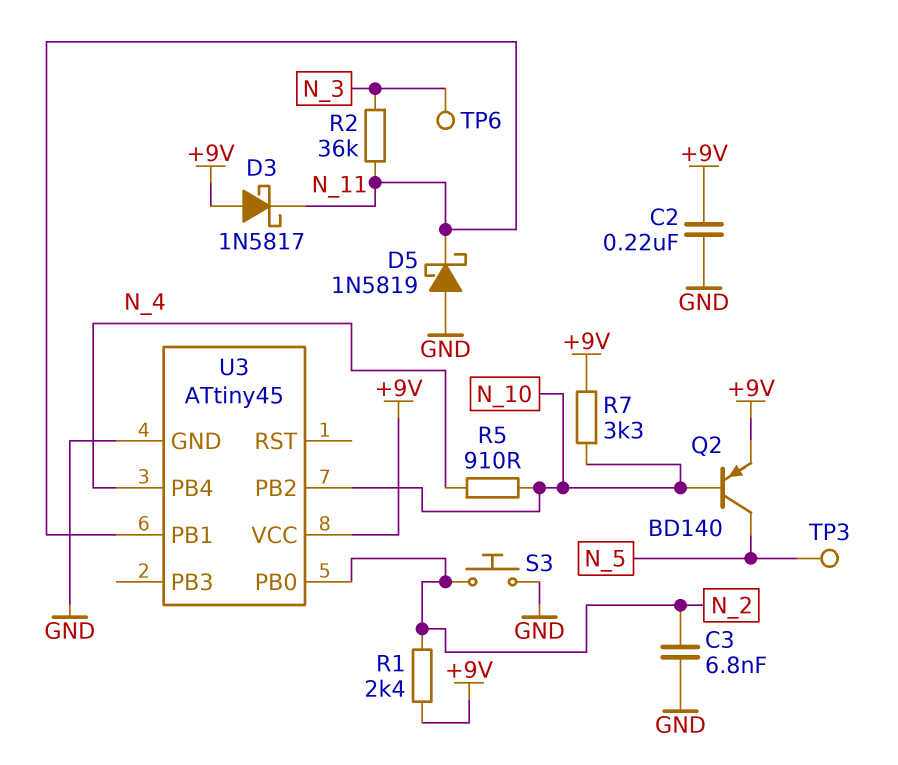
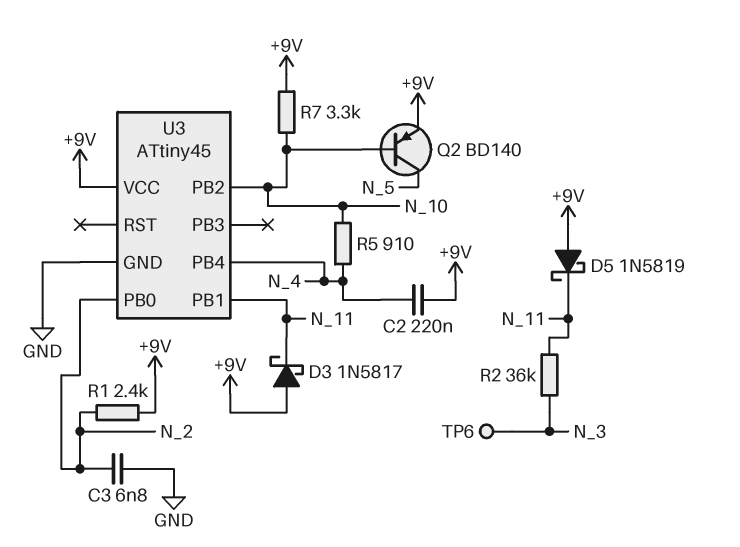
C2: 220nF (+9V, GND) -> 220nF (+9V, N_4)
D5: schottky 1N5819 (A GND, K N_11) -> schottky 1N5819 (A +9V, K N_11)
S3: button (GND, N_2) -> none
TP3: test point (N_5) -> none

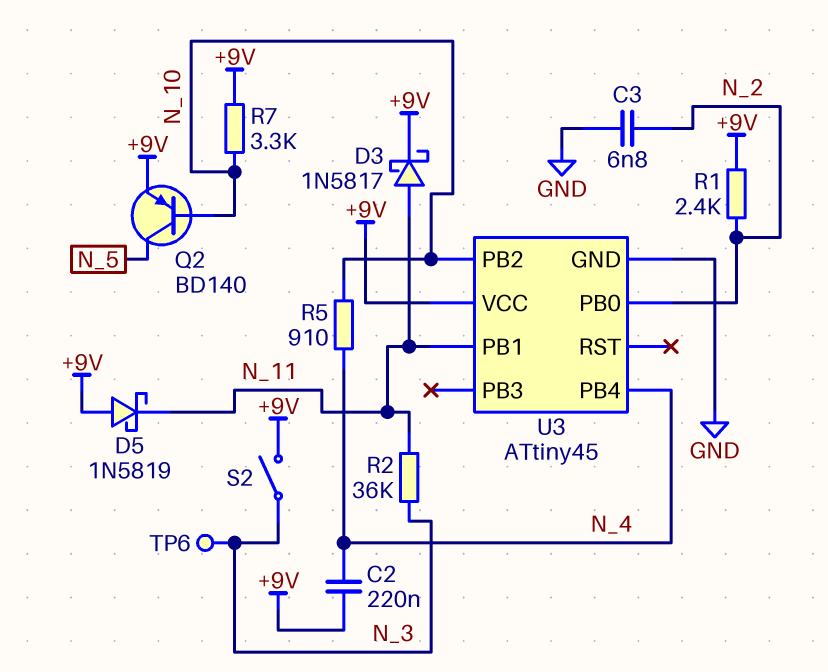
D3: schottky 1N5817 (A +9V, K N_11) -> schottky 1N5817 (A N_11, K +9V)
S2: none -> switch (+9V, N_3)

